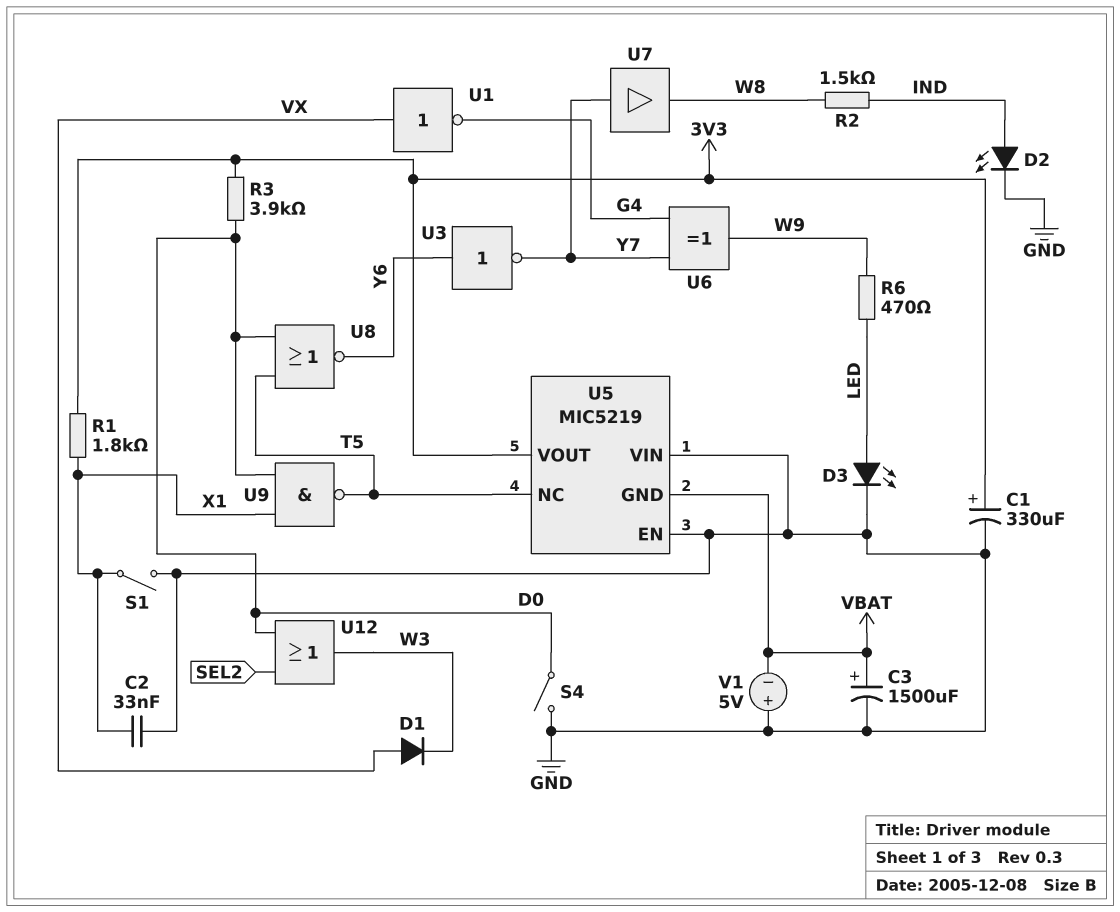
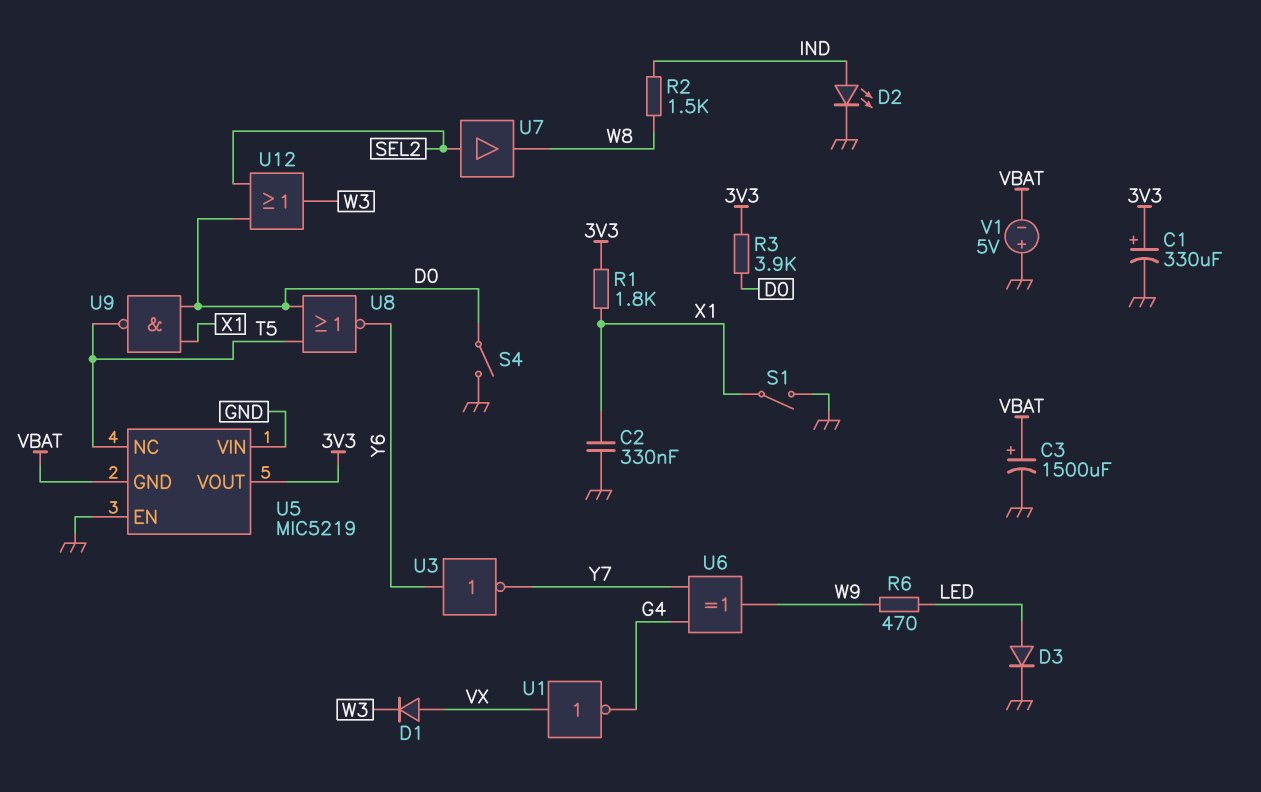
C2: 33nF (GND, X1) -> 330nF (GND, X1)
D3: LED (A LED, K GND) -> diode (A LED, K GND)
U7: buffer (in Y7, out W8) -> buffer (in SEL2, out W8)

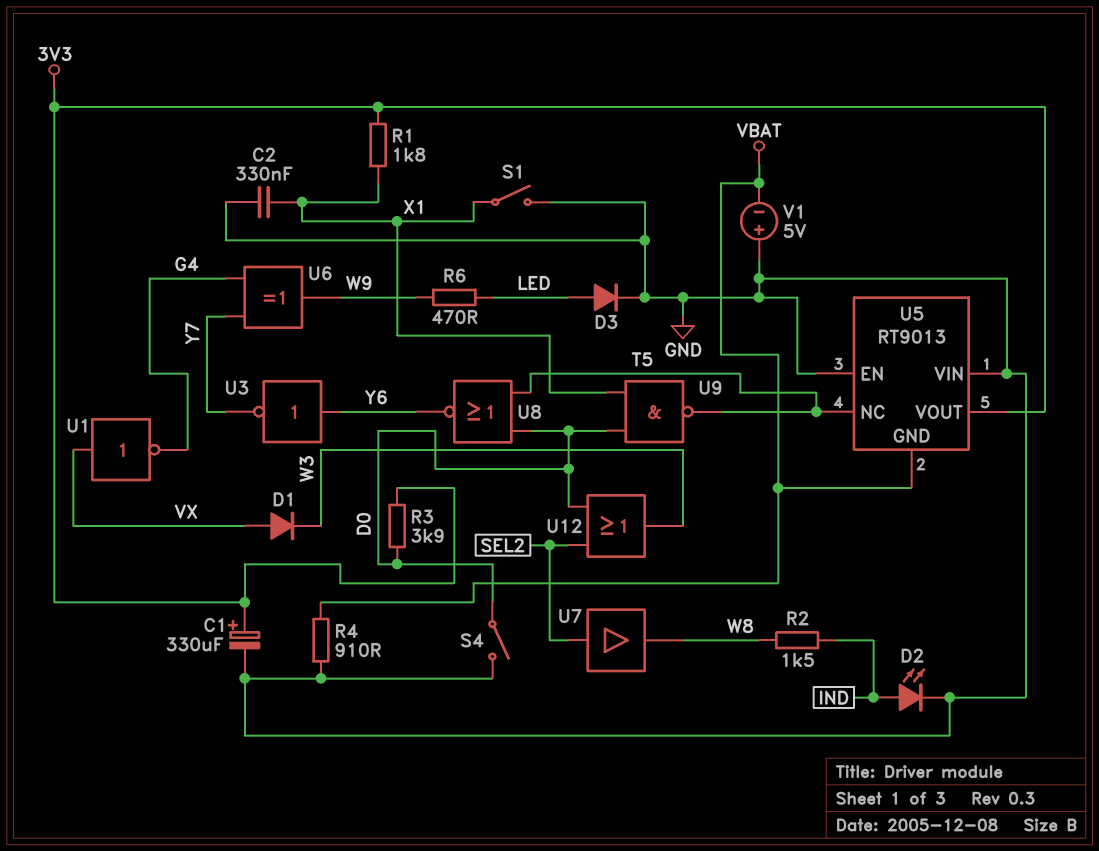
C3: 1500uF (plus VBAT, minus GND) -> none
R4: none -> 910 (GND, VBAT)
U5: MIC5219 -> RT9013

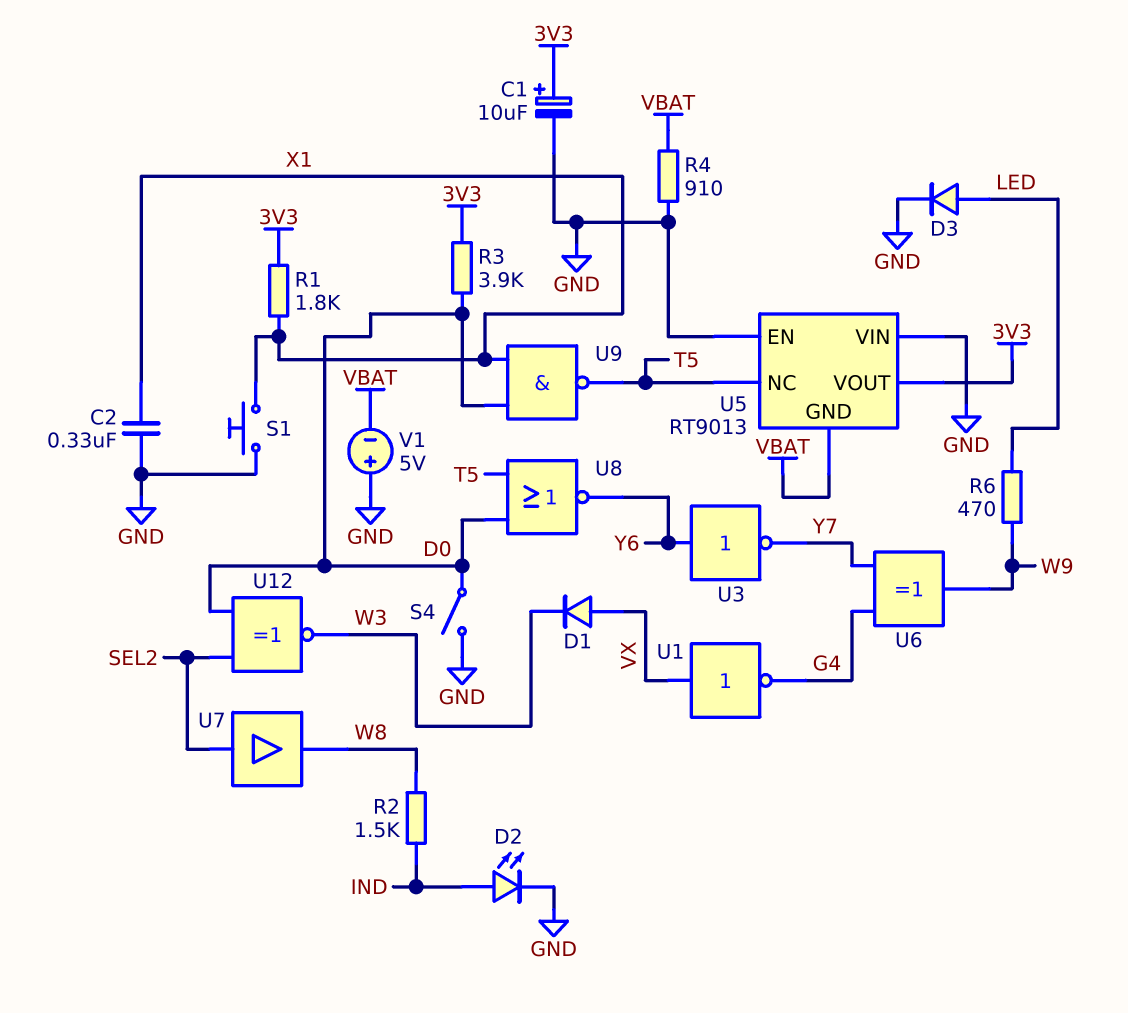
C1: 330uF (plus 3V3, minus GND) -> 10uF (plus 3V3, minus GND)
S1: switch (GND, X1) -> button (GND, X1)
U12: OR (in D0, in SEL2, out W3) -> XNOR (in D0, in SEL2, out W3)

